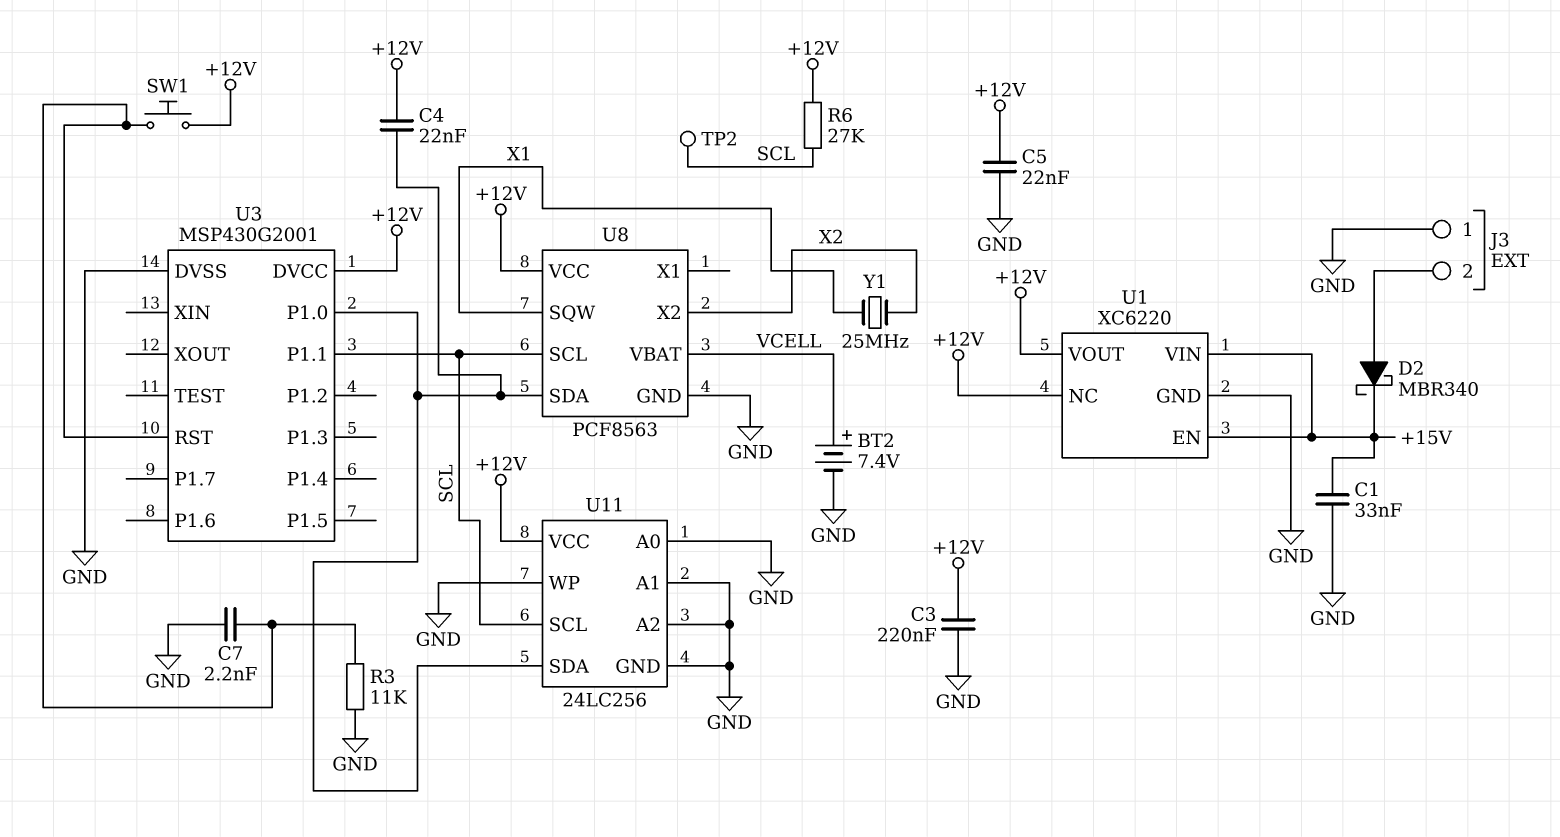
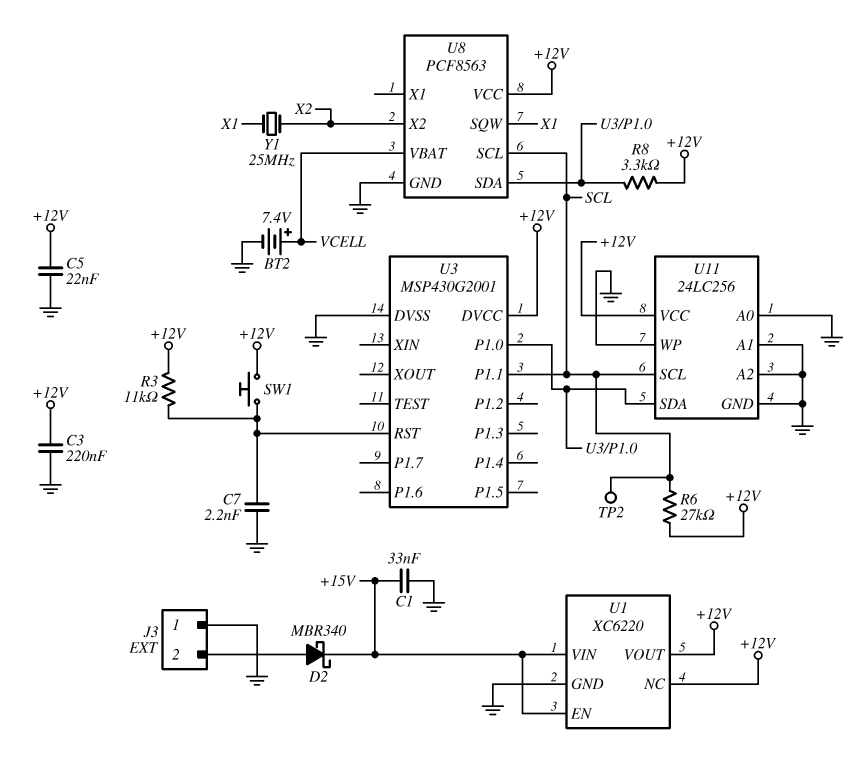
C4: 22nF (+12V, U3/P1.0) -> none
R3: 11k (GND, U3/RST) -> 11k (+12V, U3/RST)
R8: none -> 3.3k (+12V, U3/P1.0)

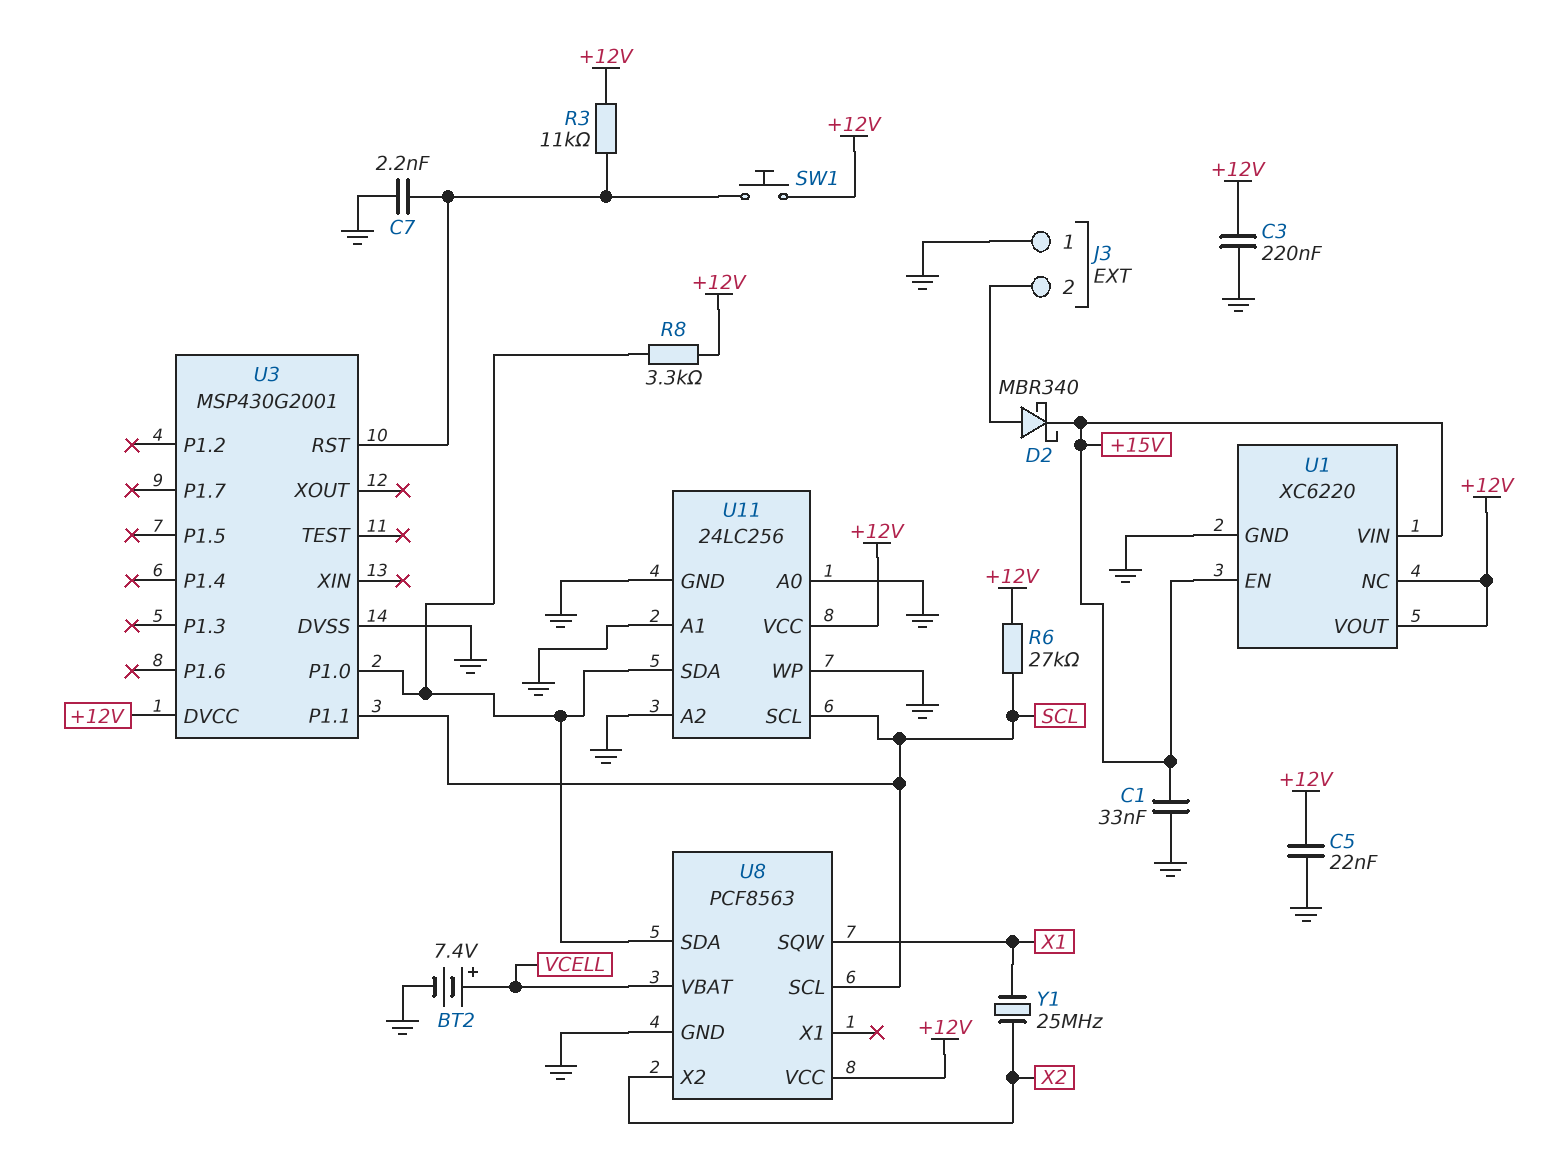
TP2: test point (SCL) -> none

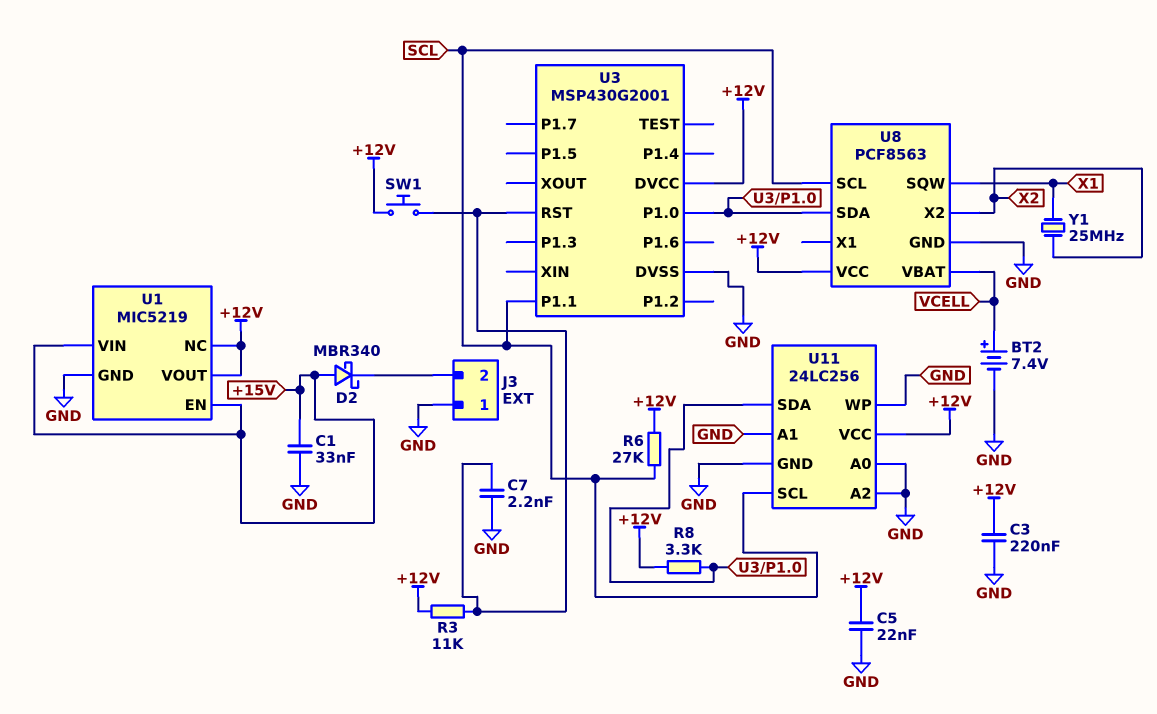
D2: schottky MBR340 (A J3/2, K +15V) -> schottky MBR340 (A +15V, K J3/2)
U1: XC6220 -> MIC5219

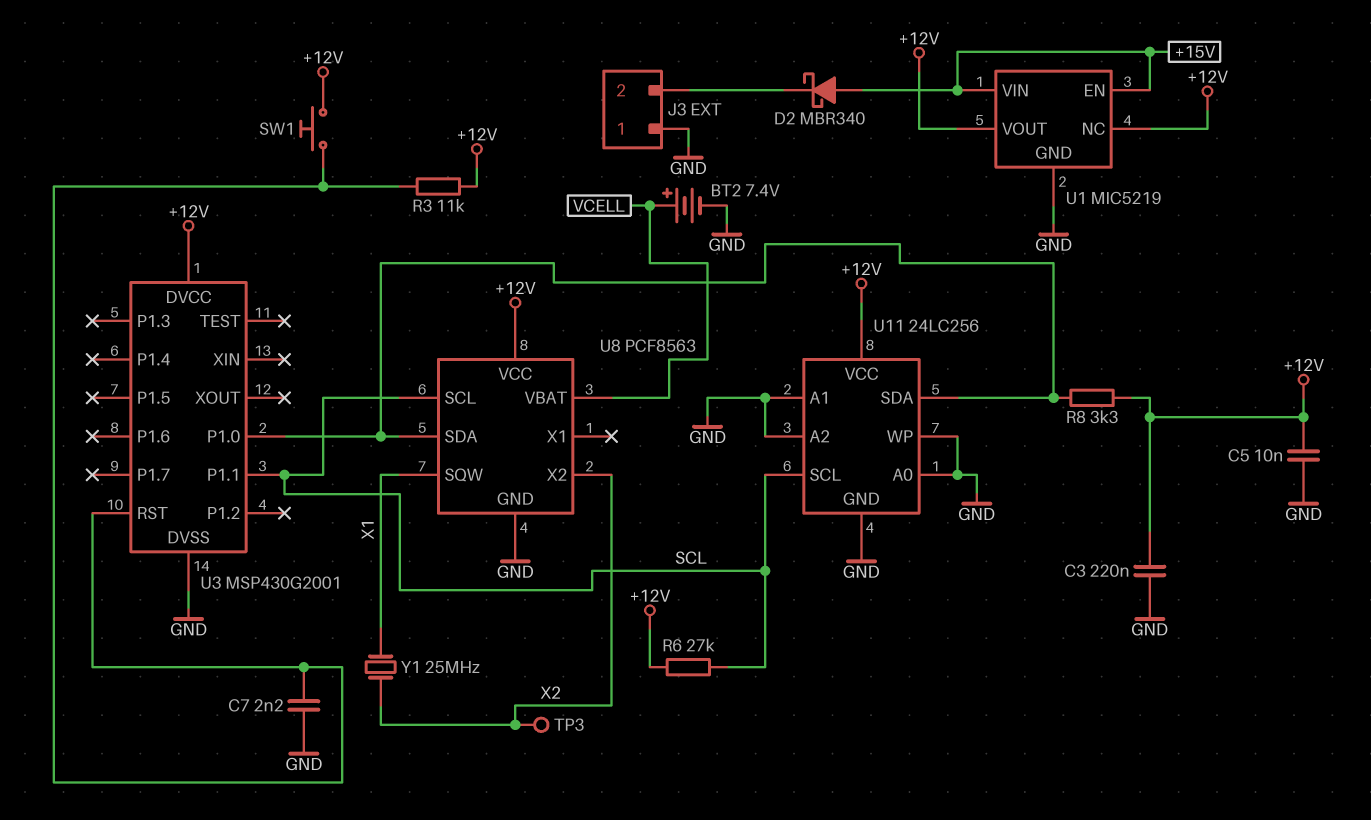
C1: 33nF (+15V, GND) -> none
C5: 22nF (+12V, GND) -> 10nF (+12V, GND)
TP3: none -> test point (X2)

